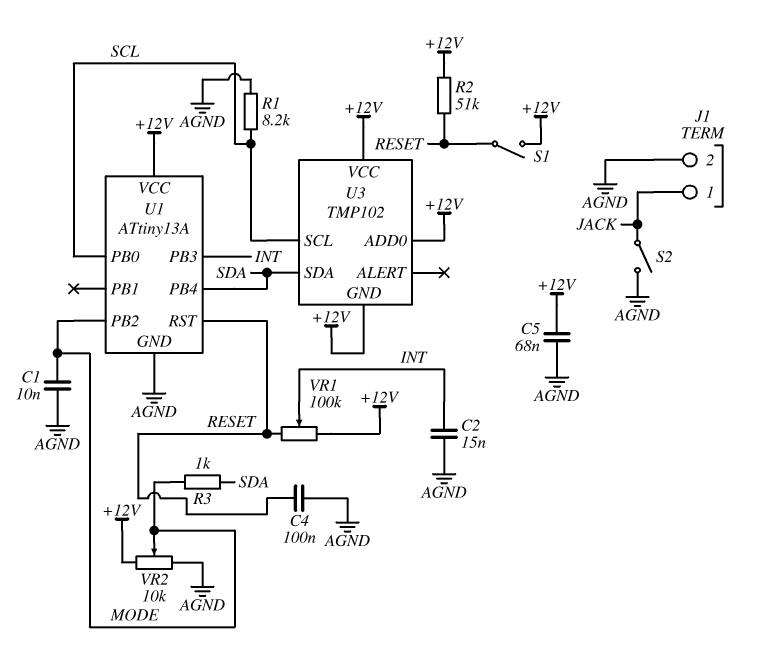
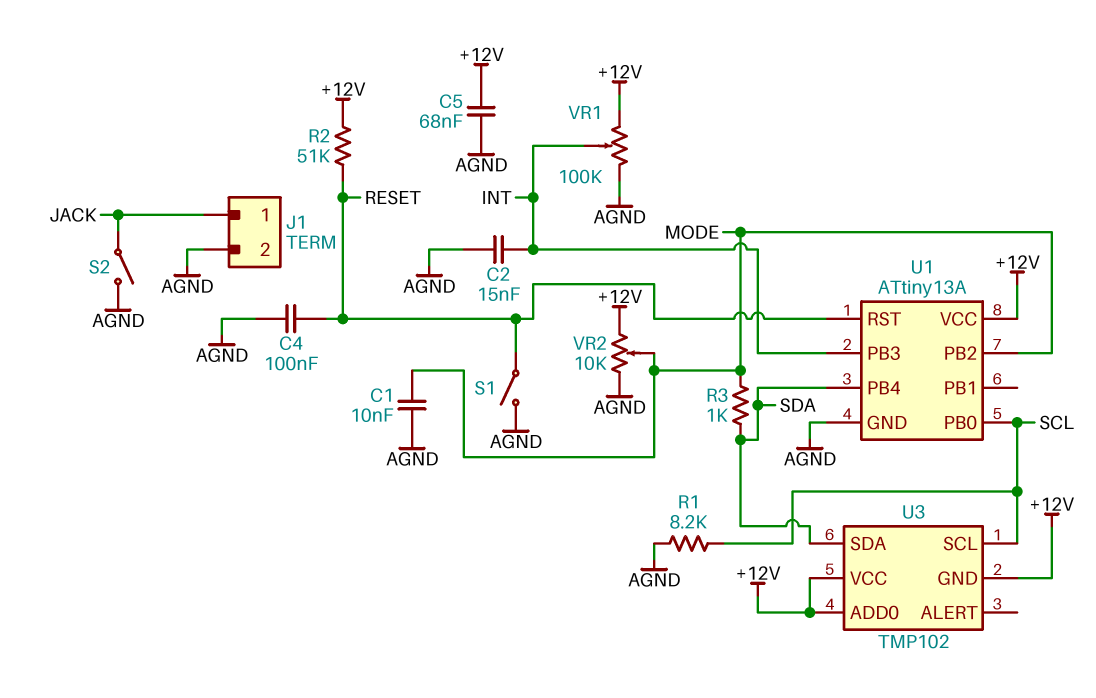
S1: switch (+12V, RESET) -> switch (AGND, RESET)
VR1: 100k (+12V, RESET, wiper INT) -> 100k (+12V, AGND, wiper INT)

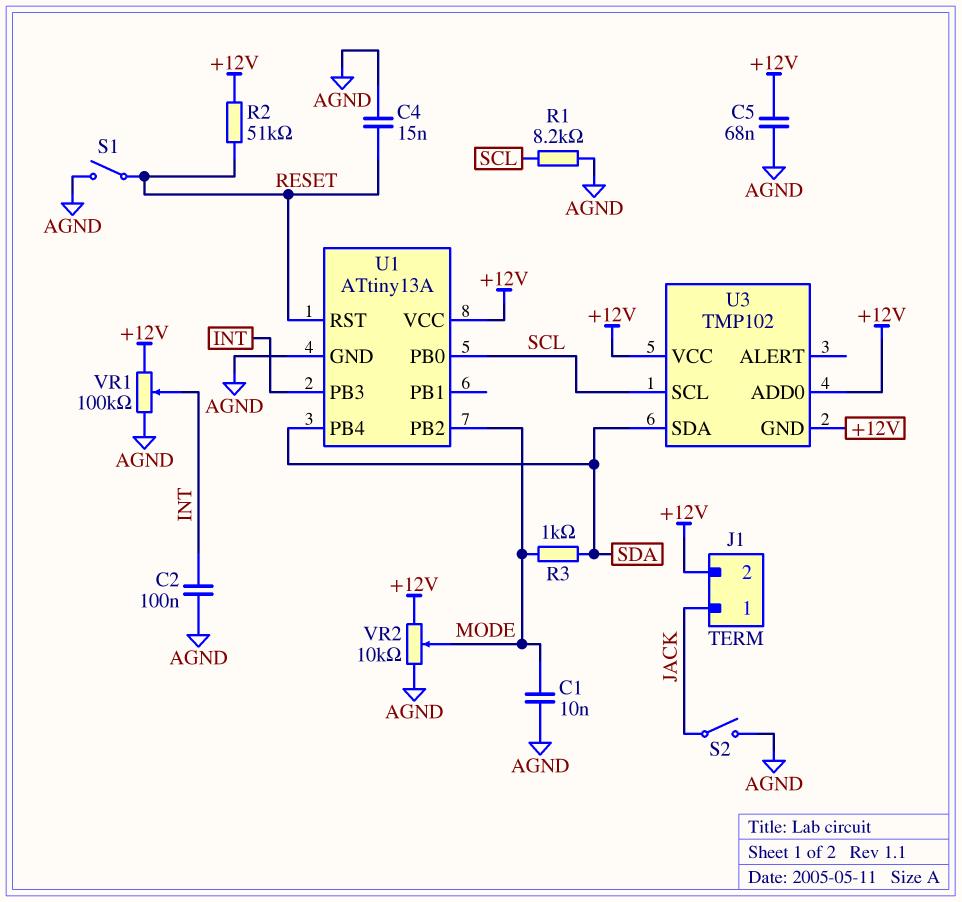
C2: 15nF (AGND, INT) -> 100nF (AGND, INT)
C4: 100nF (AGND, RESET) -> 15nF (AGND, RESET)
J1 pin 2: AGND -> +12V

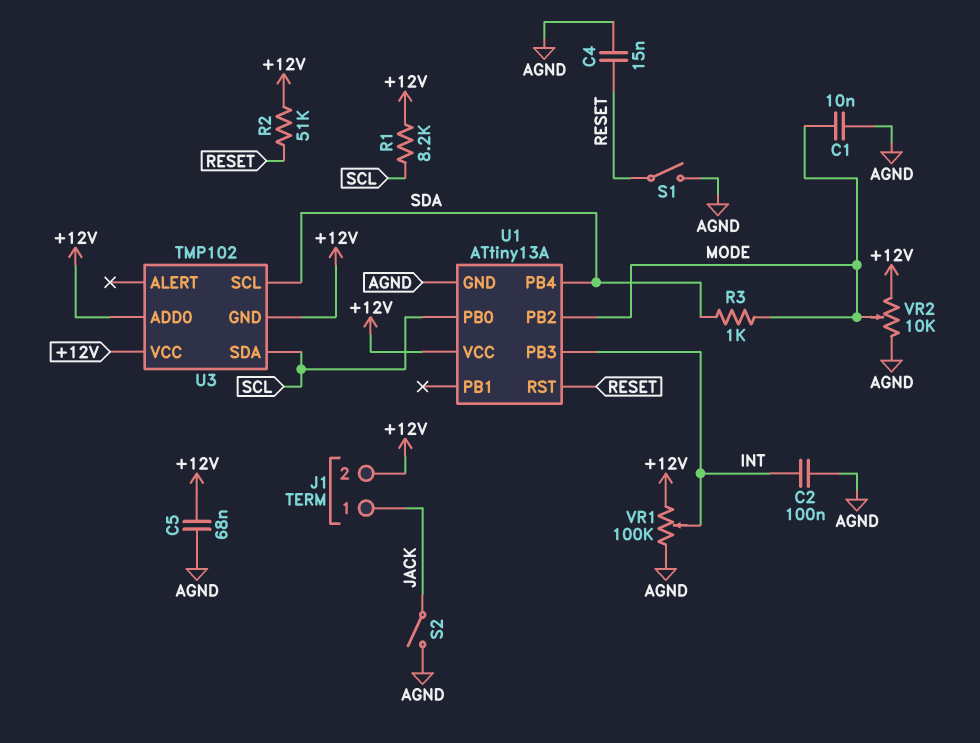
R1: 8.2k (AGND, SCL) -> 8.2k (+12V, SCL)
U3 pin SCL: SCL -> SDA
U3 pin SDA: SDA -> SCL

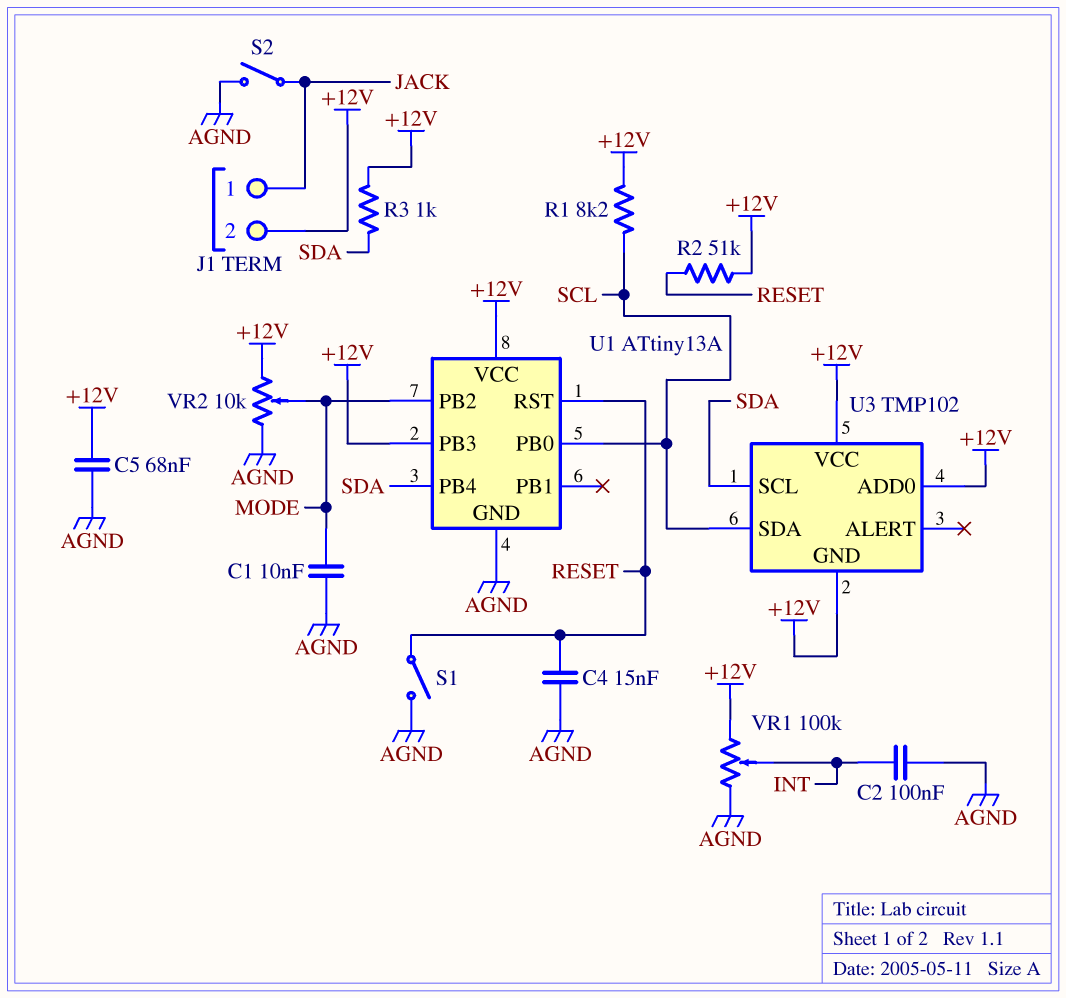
R3: 1k (MODE, SDA) -> 1k (+12V, SDA)
U1 pin PB3: INT -> +12V

